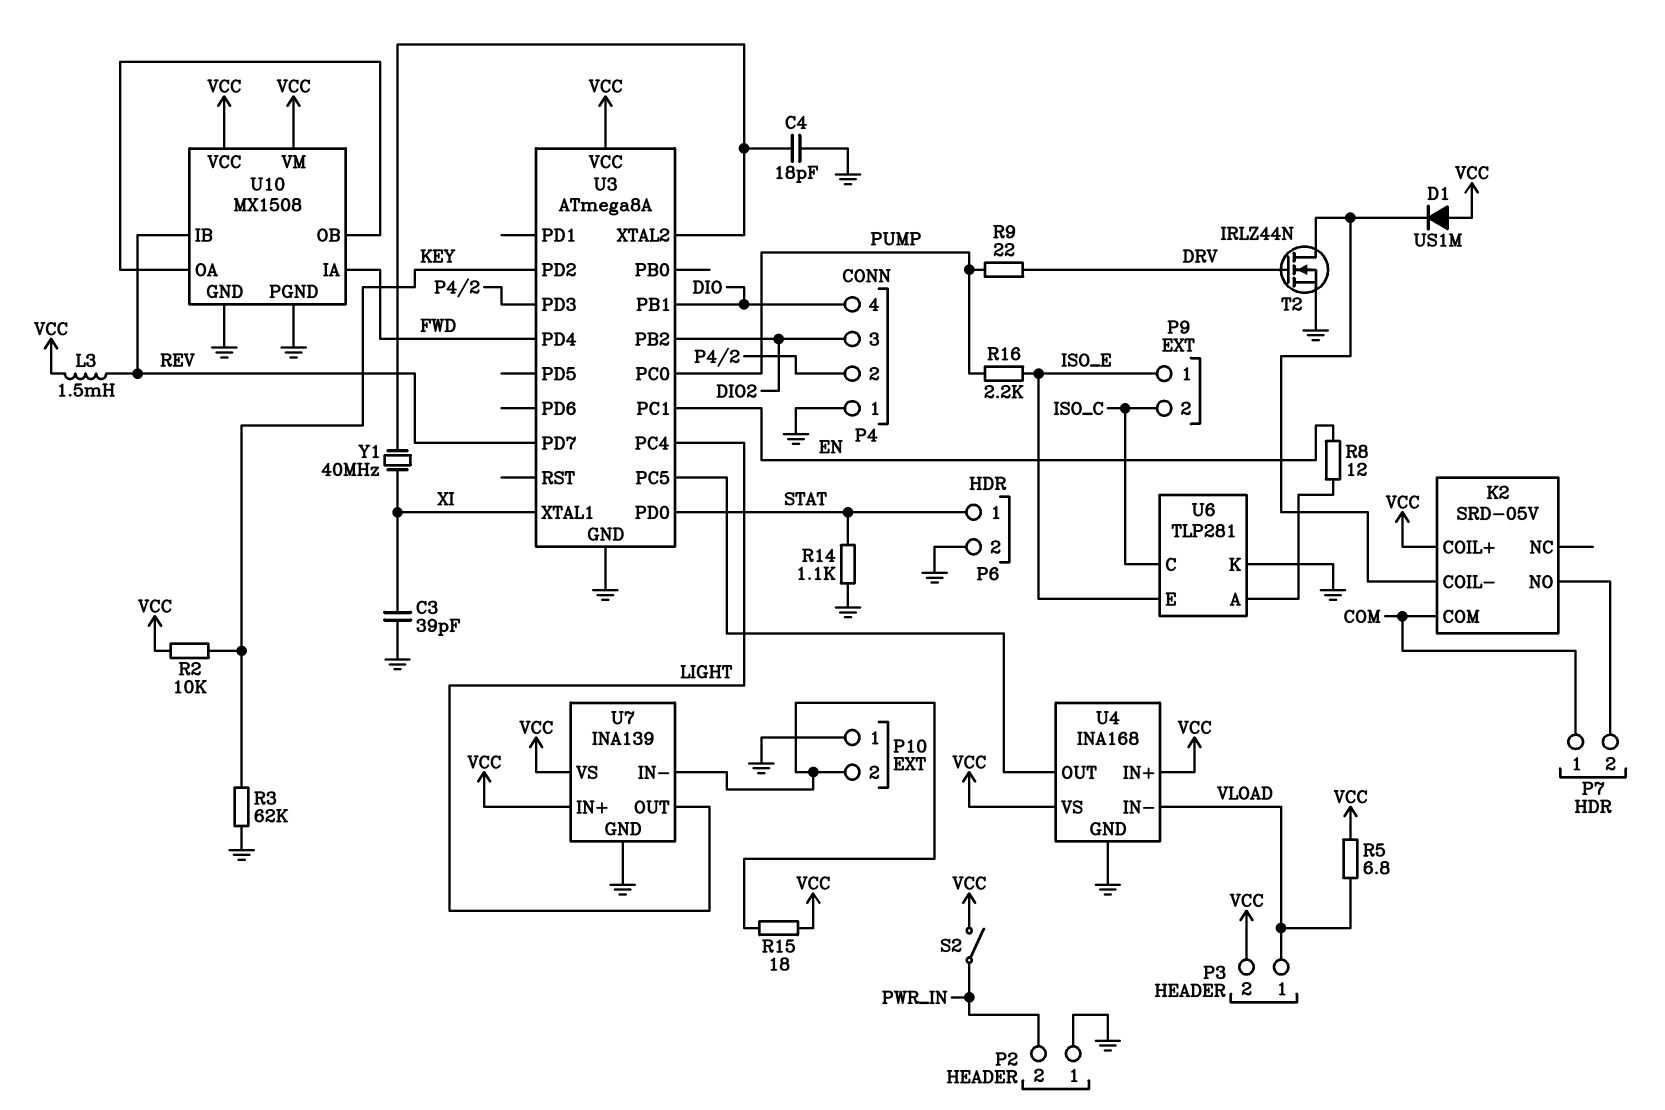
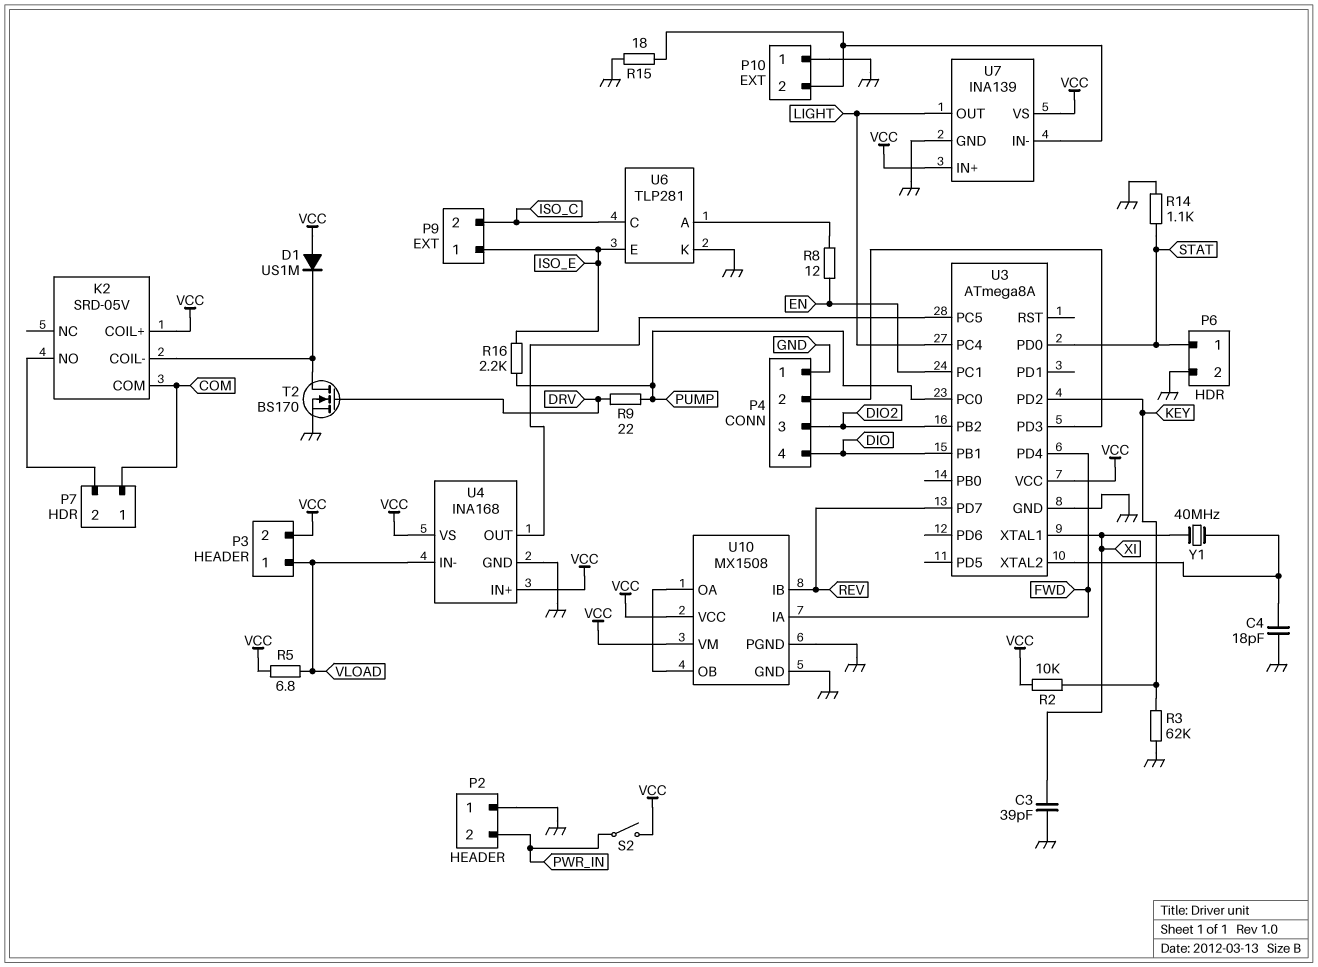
L3: 1.5mH (REV, VCC) -> none
R15: 18 (P10/2, VCC) -> 18 (GND, P10/2)
T2: NMOS IRLZ44N (G DRV, D K2/COIL-, S GND) -> NMOS BS170 (G DRV, D K2/COIL-, S GND)

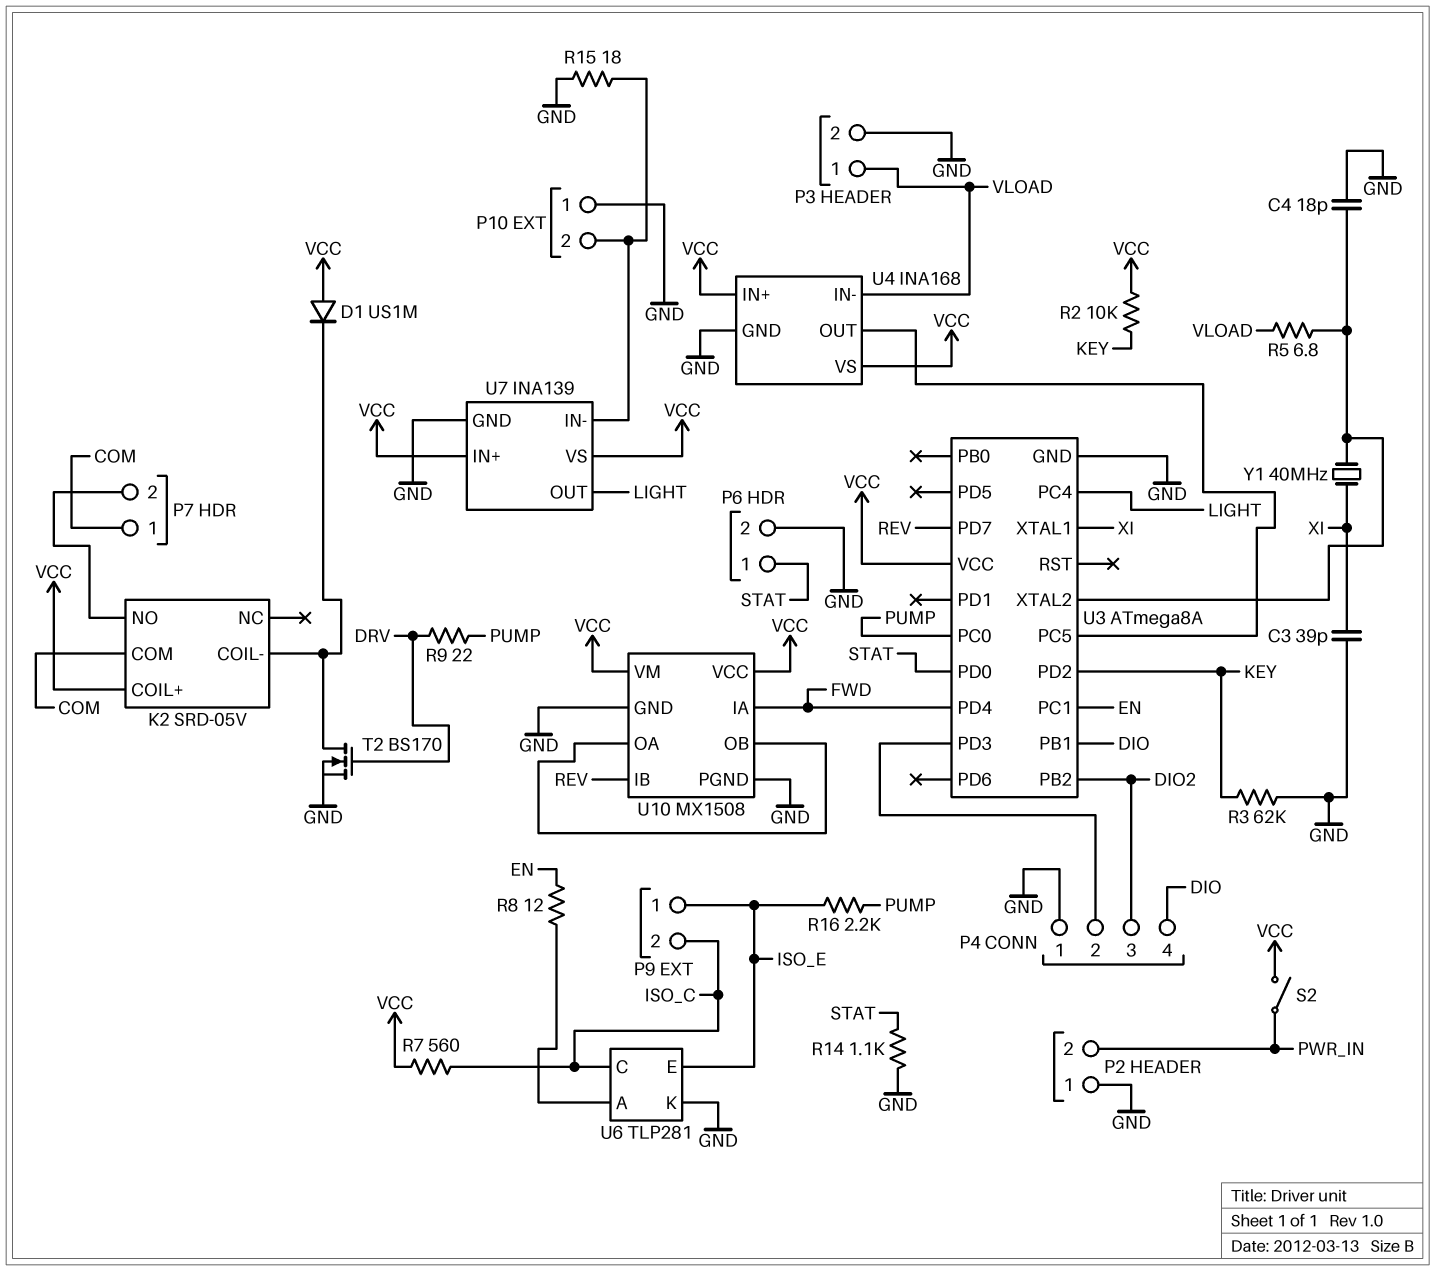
P3 pin 2: VCC -> GND
R5: 6.8 (VCC, VLOAD) -> 6.8 (U3/XTAL2, VLOAD)
R7: none -> 560 (ISO_C, VCC)

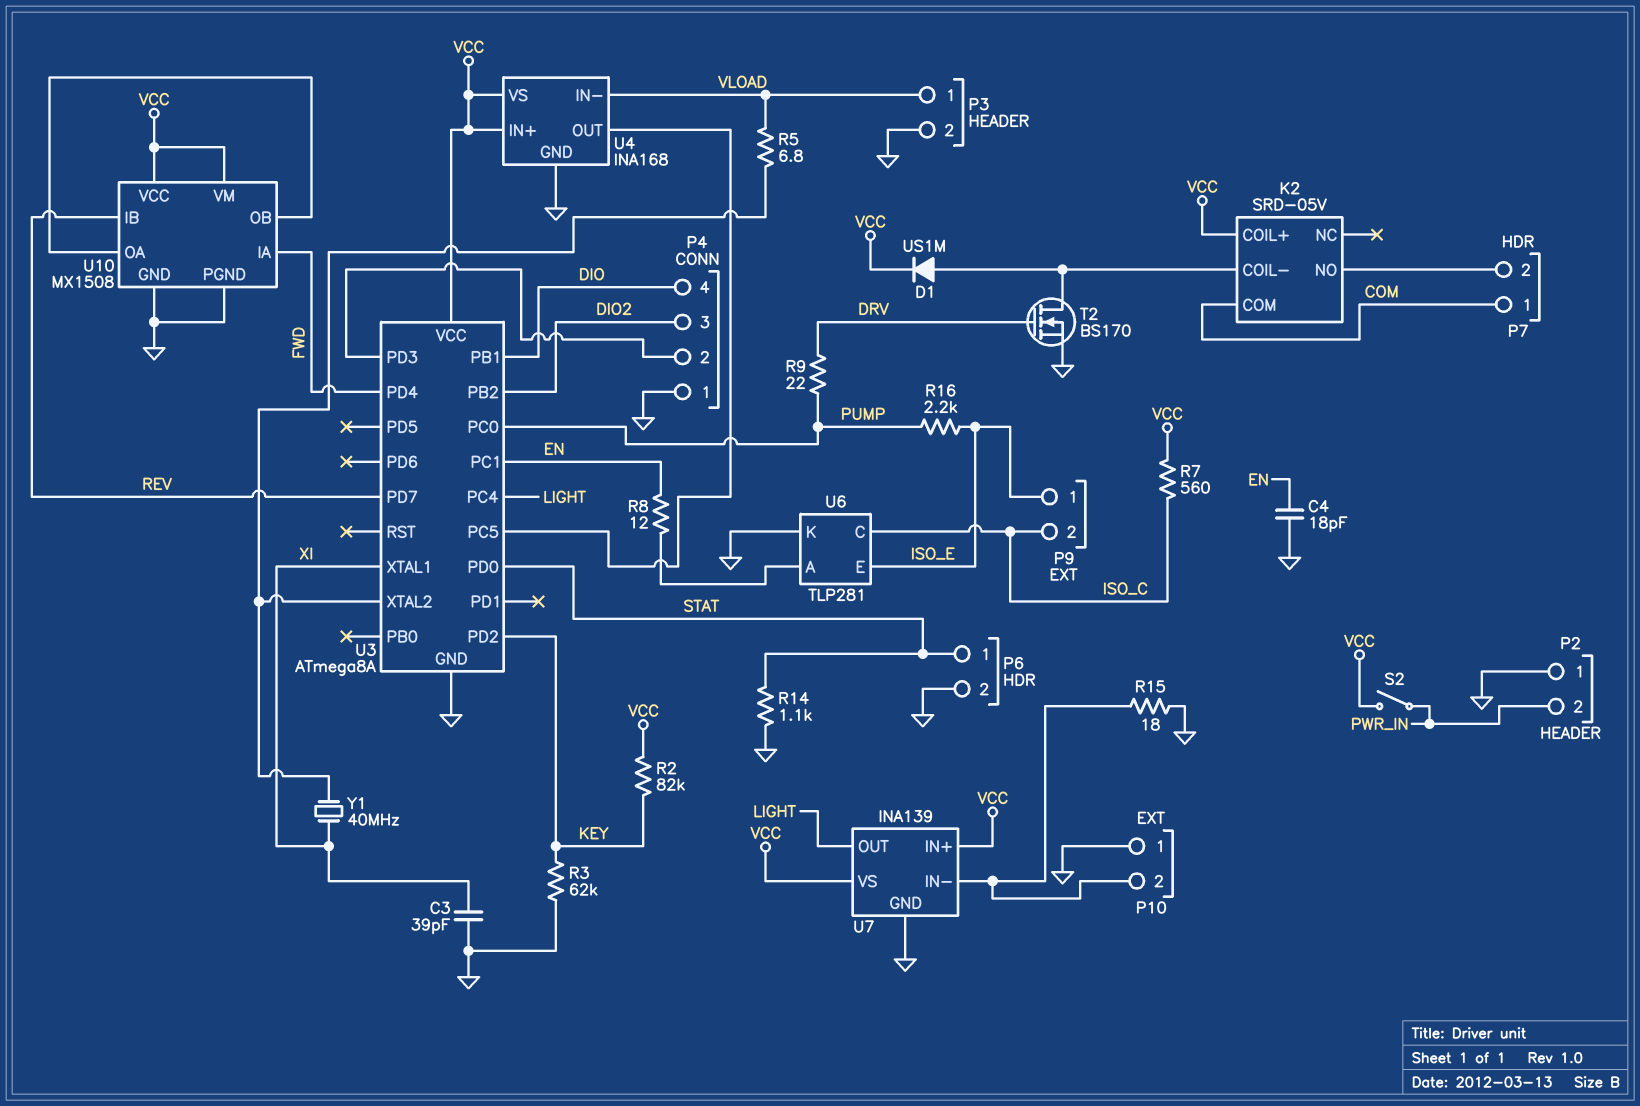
C4: 18pF (GND, U3/XTAL2) -> 18pF (EN, GND)
D1: diode US1M (A VCC, K K2/COIL-) -> diode US1M (A K2/COIL-, K VCC)
R2: 10k (KEY, VCC) -> 82k (KEY, VCC)

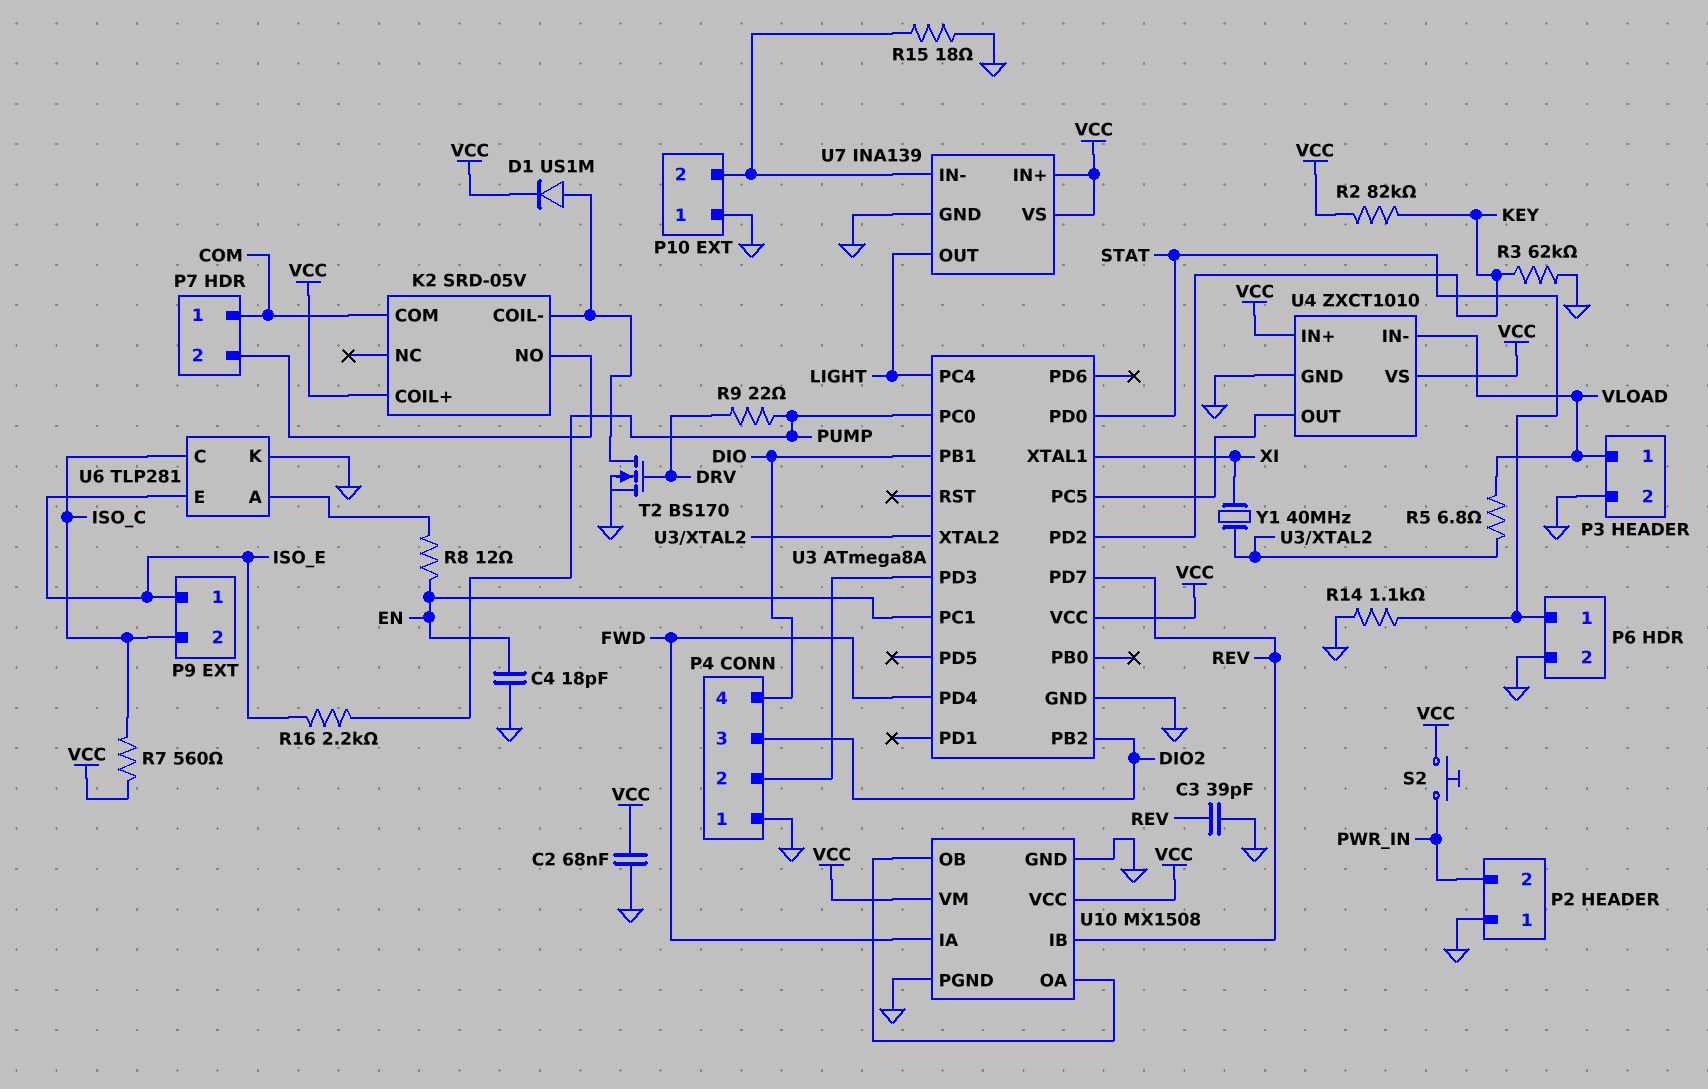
C2: none -> 68nF (GND, VCC)
C3: 39pF (GND, XI) -> 39pF (GND, REV)
S2: switch (PWR_IN, VCC) -> button (PWR_IN, VCC)
U4: INA168 -> ZXCT1010

